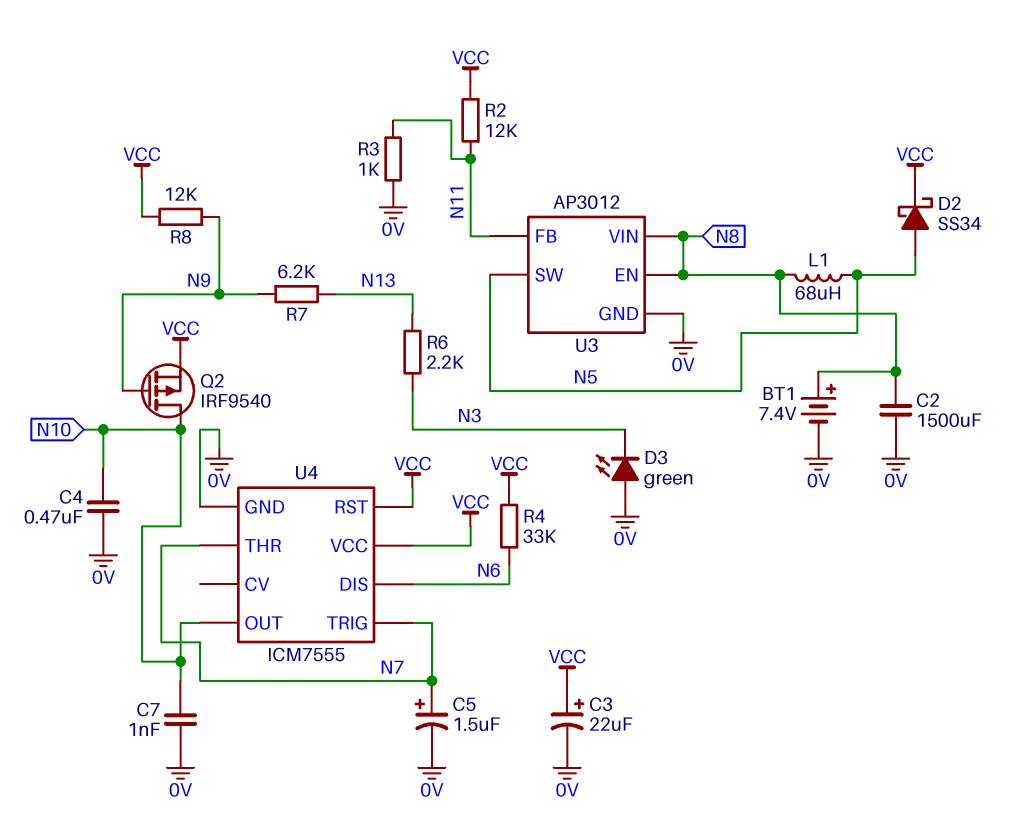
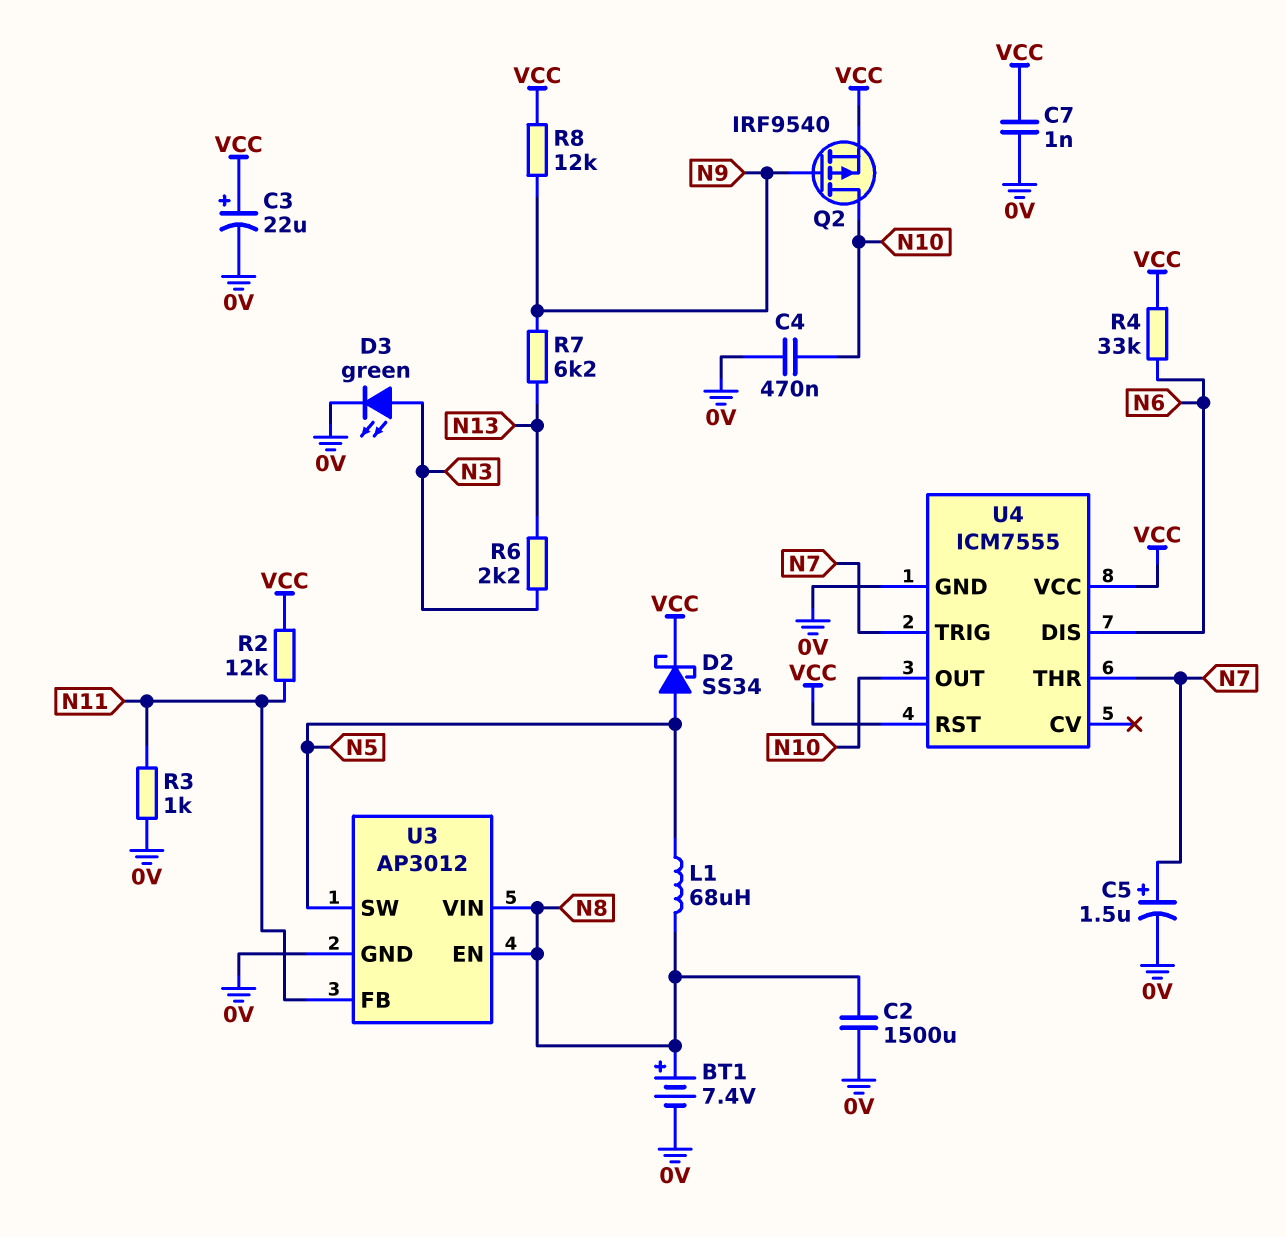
C7: 1nF (0V, N10) -> 1nF (0V, VCC)
D3: LED green (A 0V, K N3) -> LED green (A N3, K 0V)

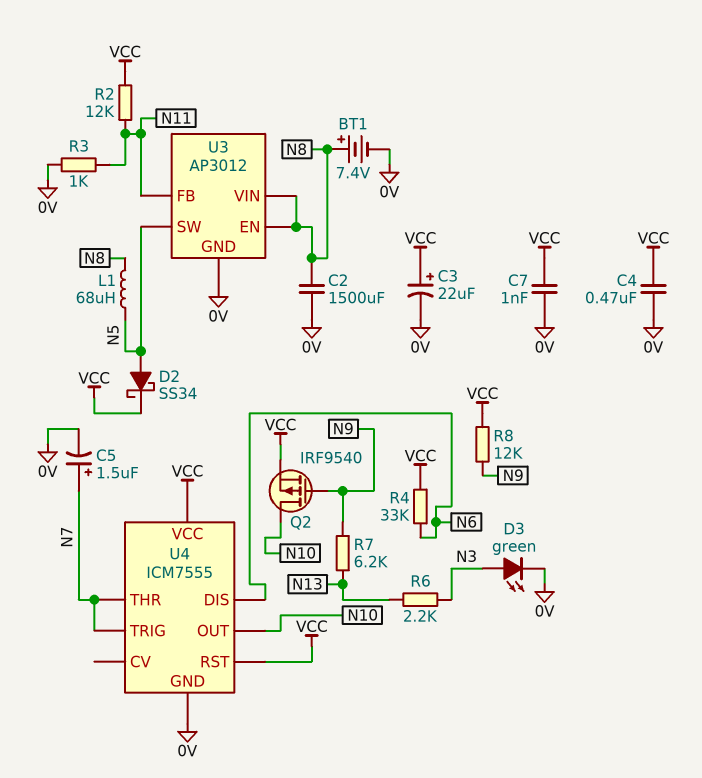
C4: 470nF (0V, N10) -> 470nF (0V, VCC)

